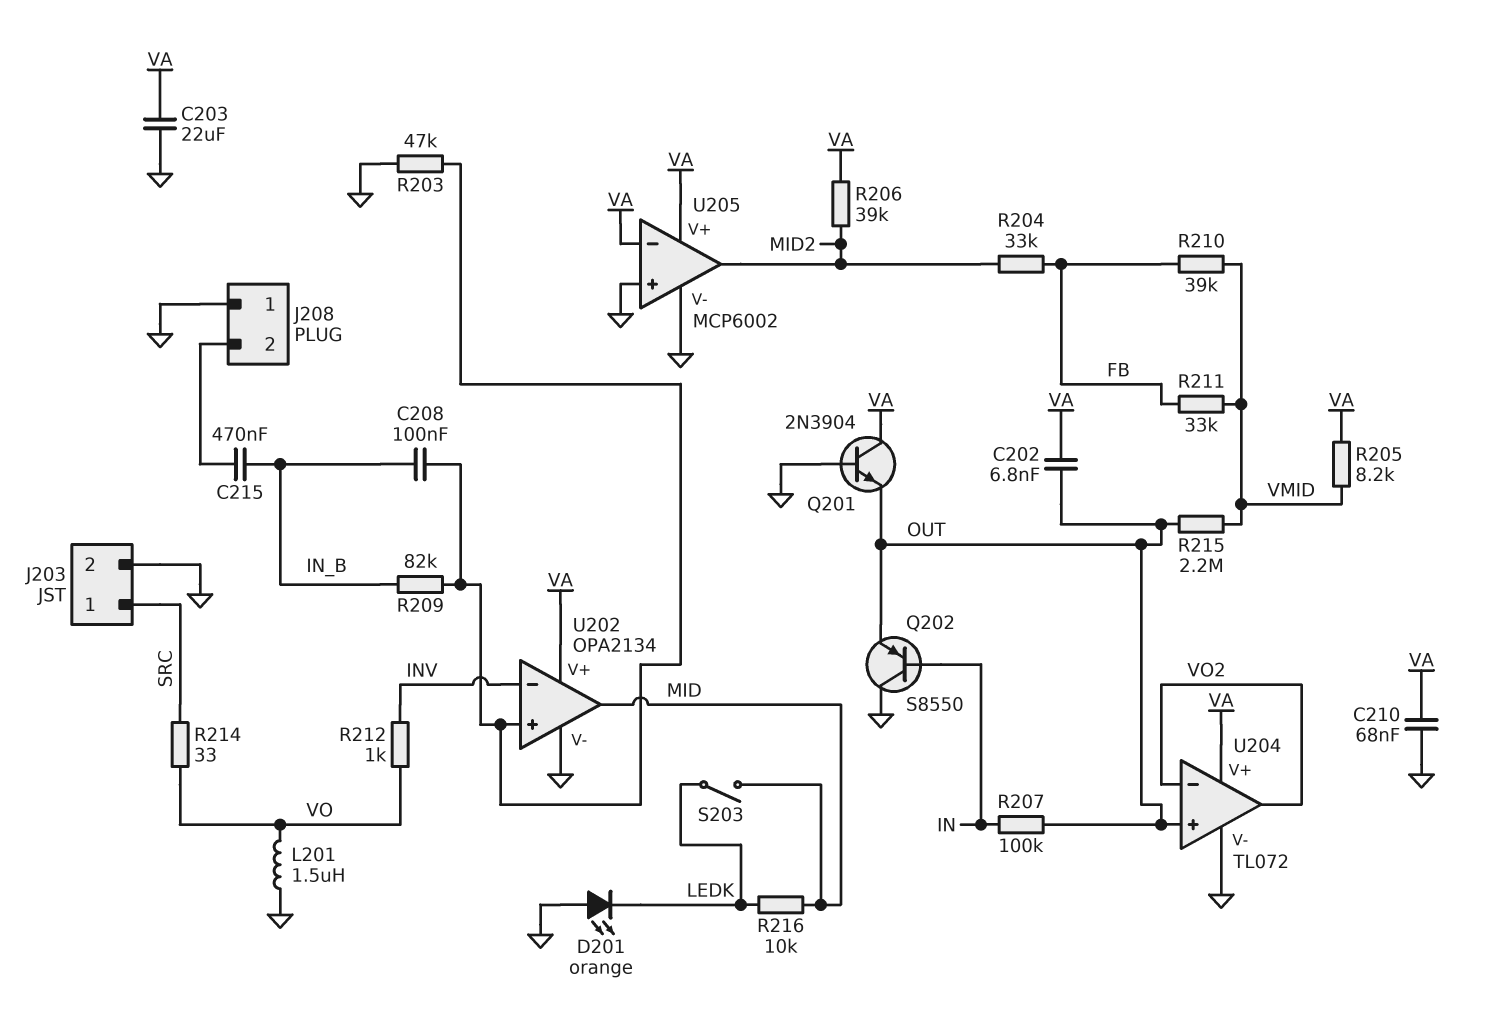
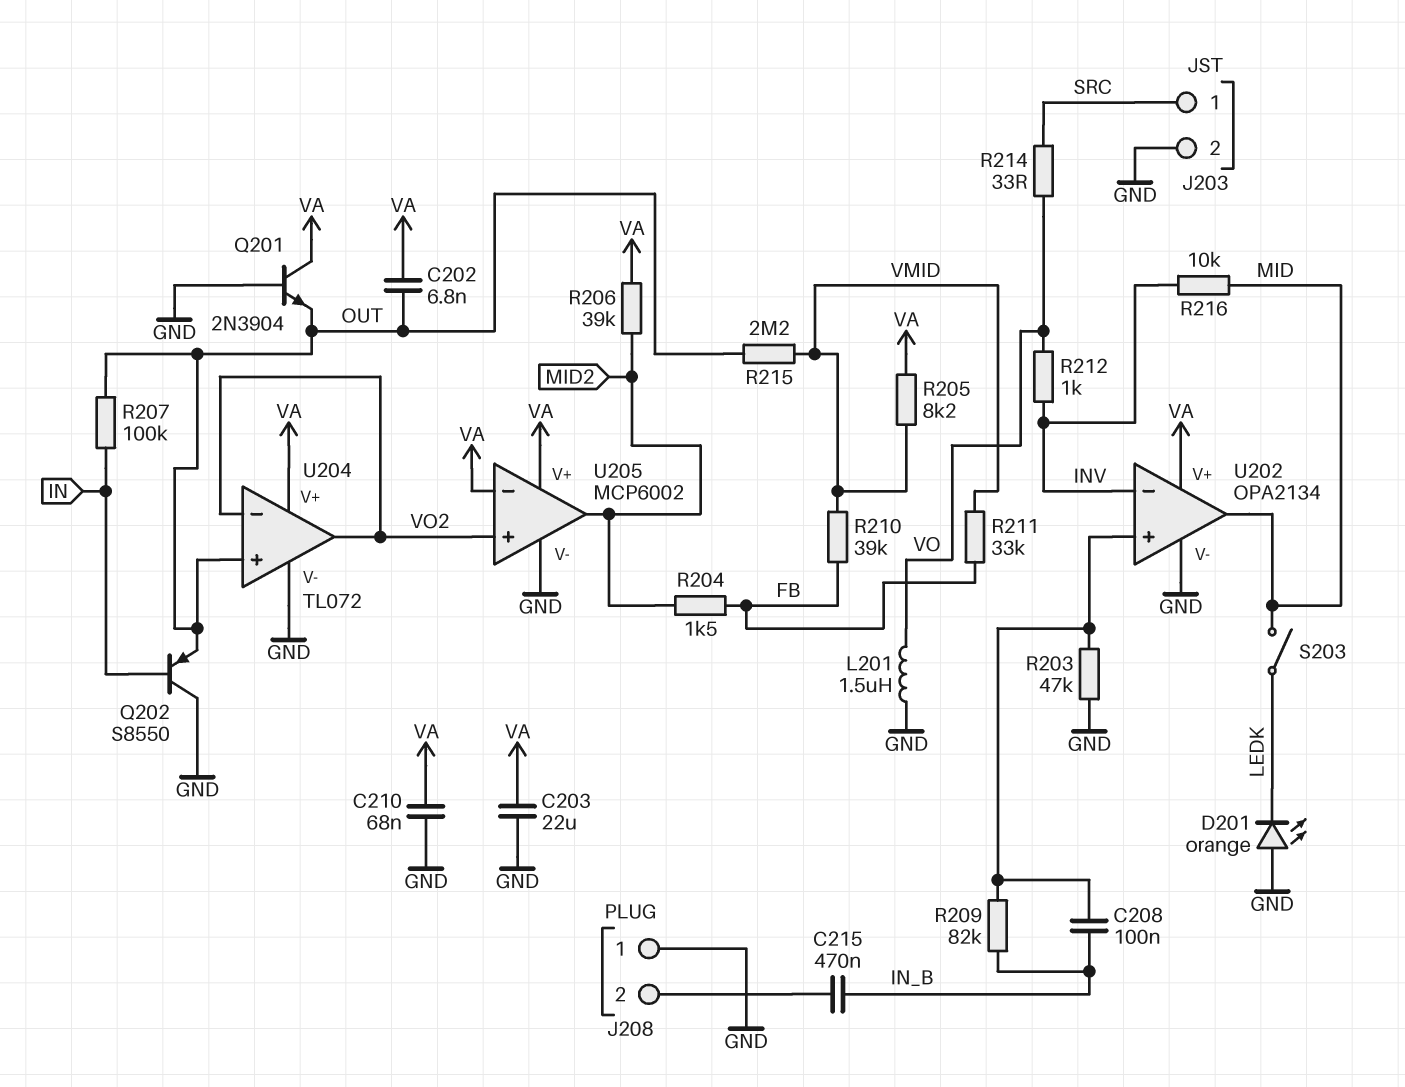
R204: 33k (FB, MID2) -> 1.5k (FB, MID2)
R216: 10k (LEDK, MID) -> 10k (INV, MID)
U205 pin in+: GND -> VO2

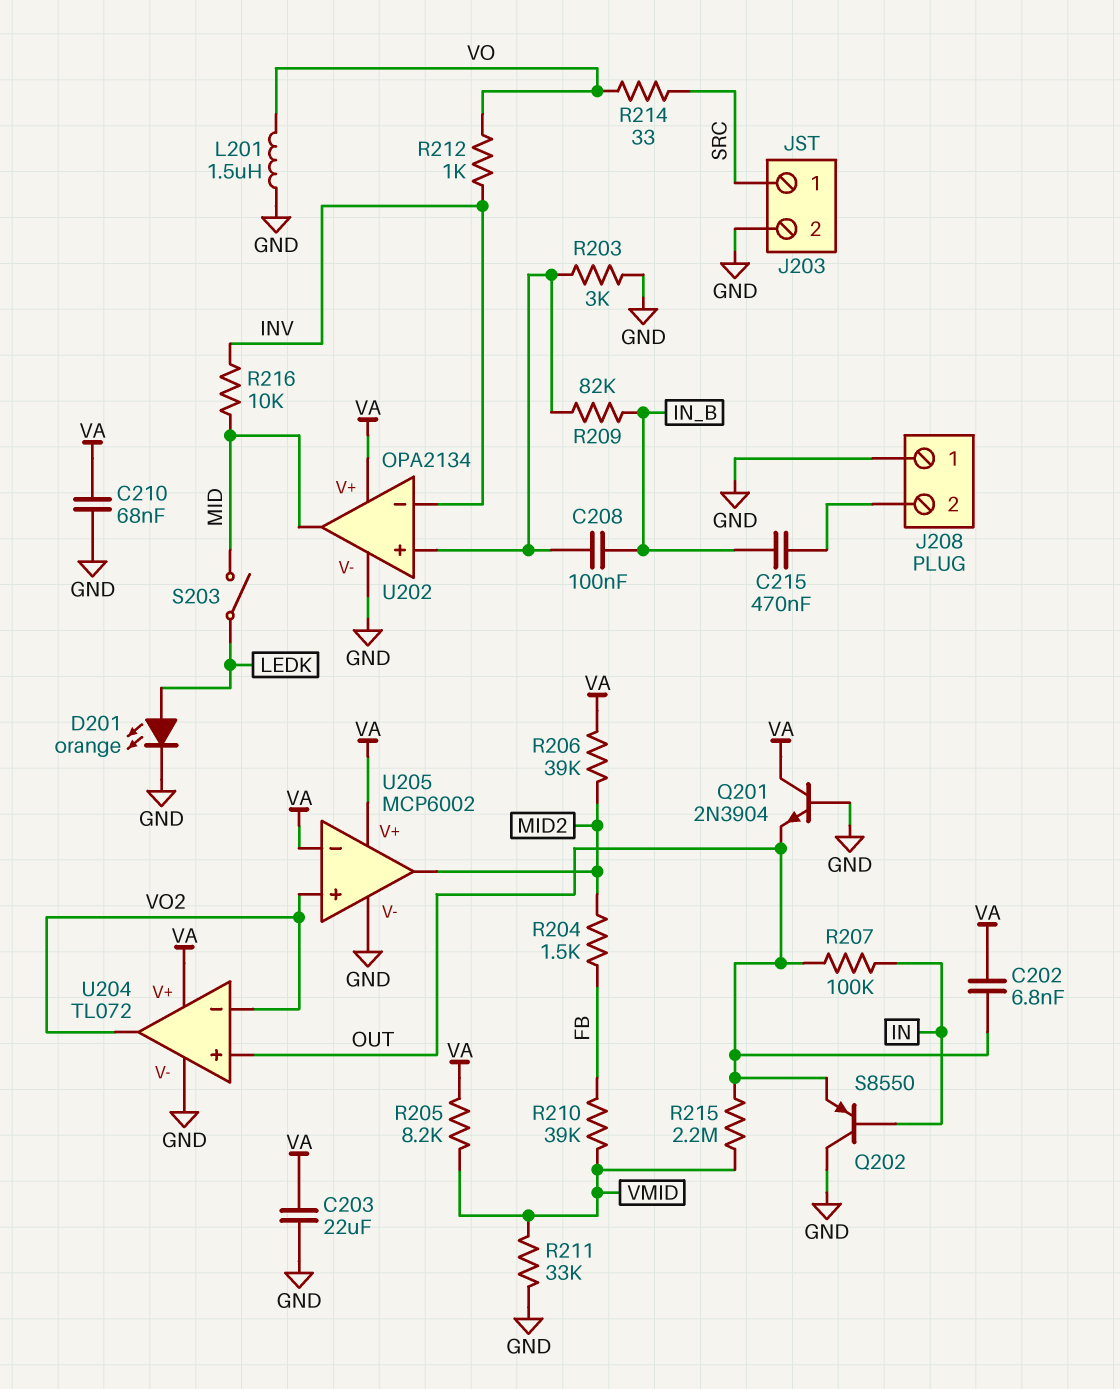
D201: LED orange (A GND, K LEDK) -> LED orange (A LEDK, K GND)
R203: 47k (GND, U202/in+) -> 3k (GND, U202/in+)
R211: 33k (FB, VMID) -> 33k (GND, VMID)

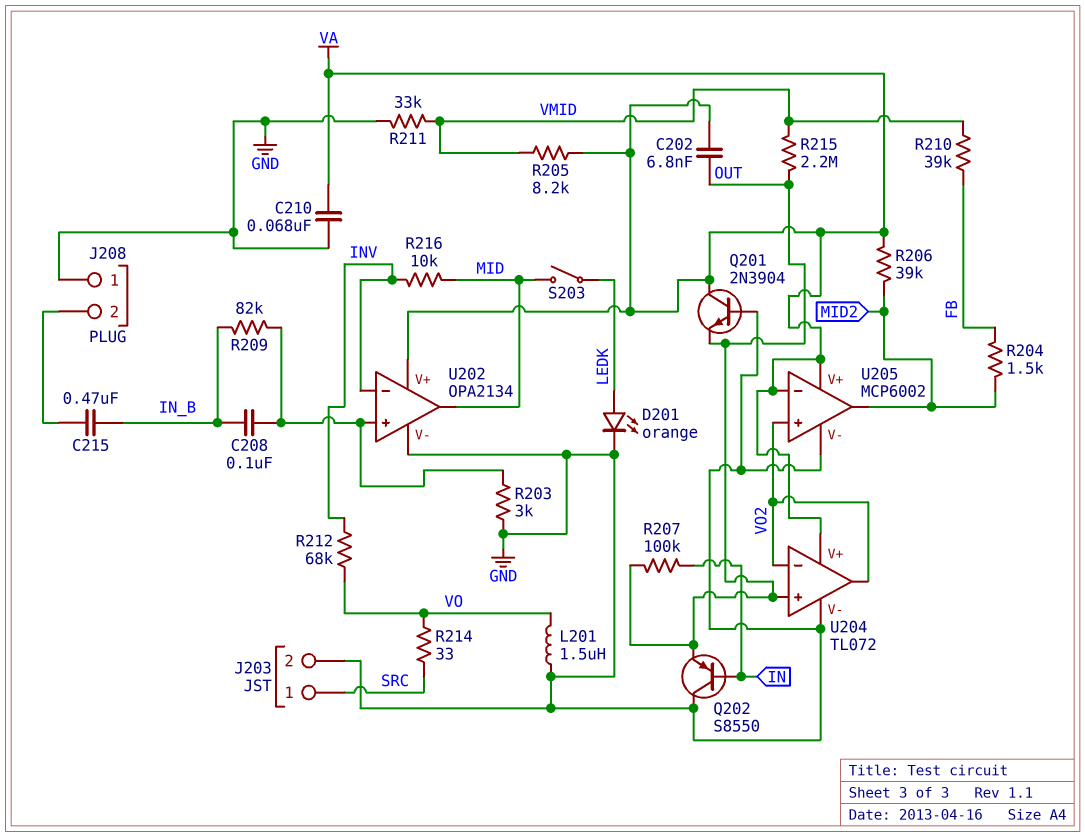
C203: 22uF (GND, VA) -> none
R212: 1k (INV, VO) -> 68k (INV, VO)

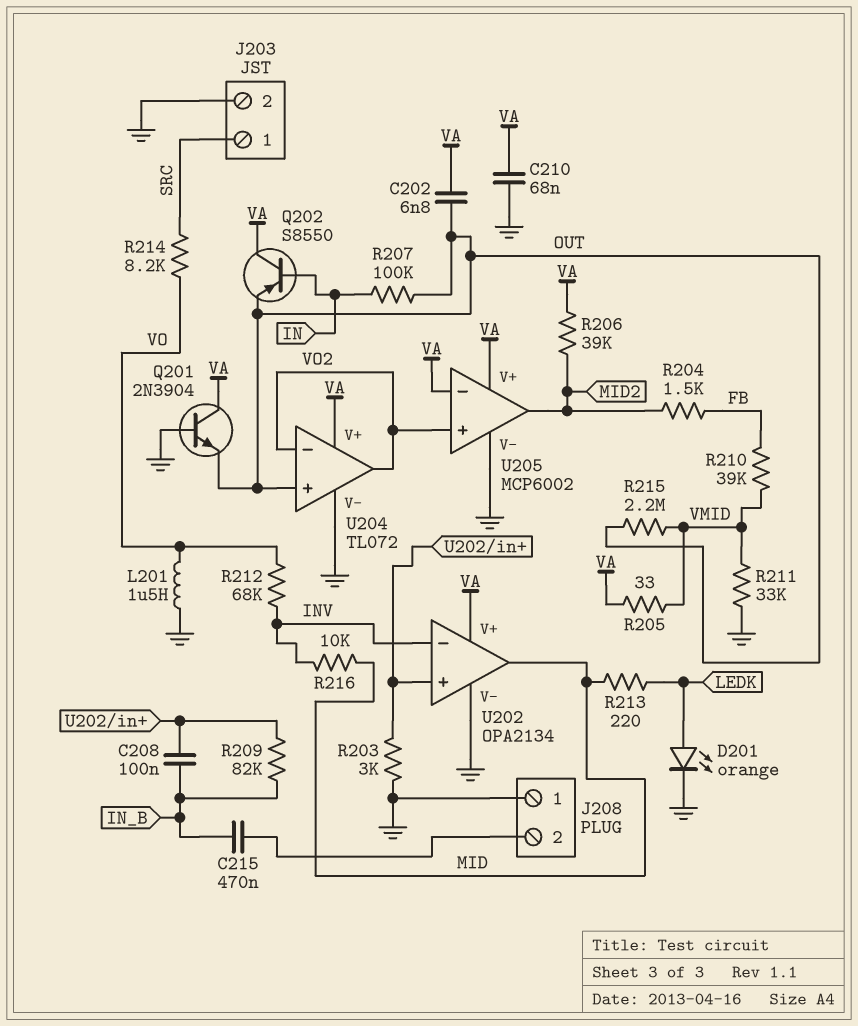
Q202: PNP S8550 (B IN, C GND, E OUT) -> PNP S8550 (B IN, C VA, E OUT)
R205: 8.2k (VA, VMID) -> 33 (VA, VMID)
R213: none -> 220 (LEDK, MID)
R214: 33 (SRC, VO) -> 8.2k (SRC, VO)
S203: switch (LEDK, MID) -> none

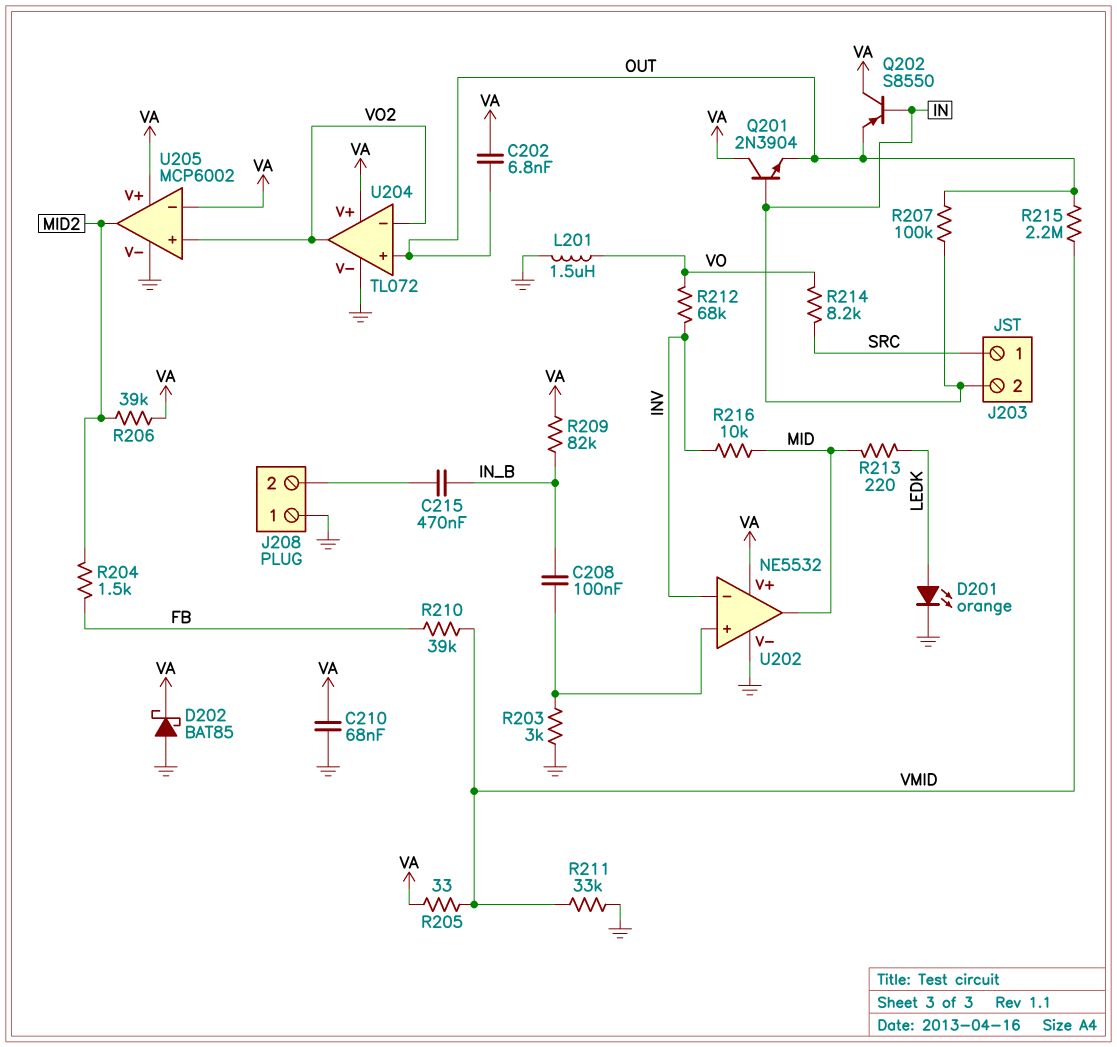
D202: none -> schottky BAT85 (A GND, K VA)
J203 pin 2: GND -> IN
Q201: NPN 2N3904 (B GND, C VA, E OUT) -> NPN 2N3904 (B IN, C VA, E OUT)
R209: 82k (IN_B, U202/in+) -> 82k (IN_B, VA)
U202: OPA2134 -> NE5532

